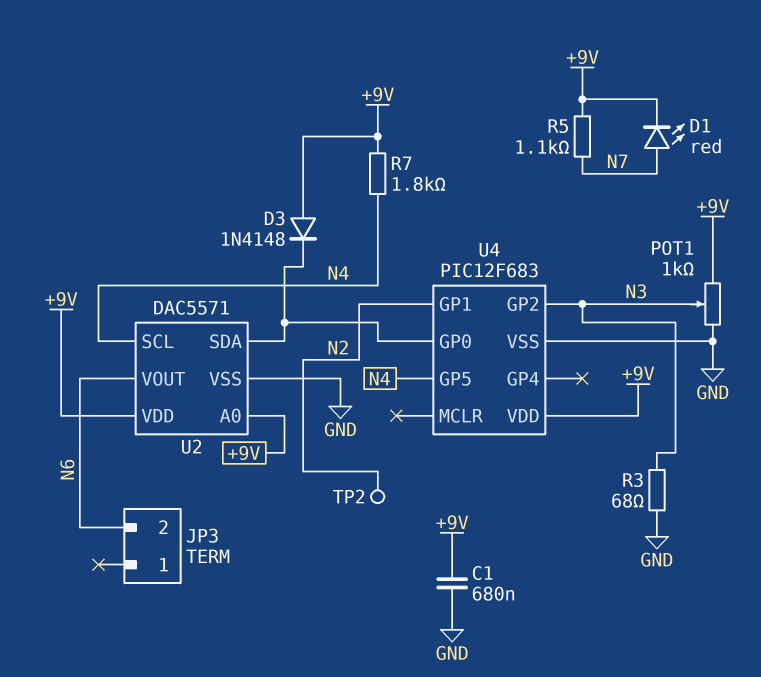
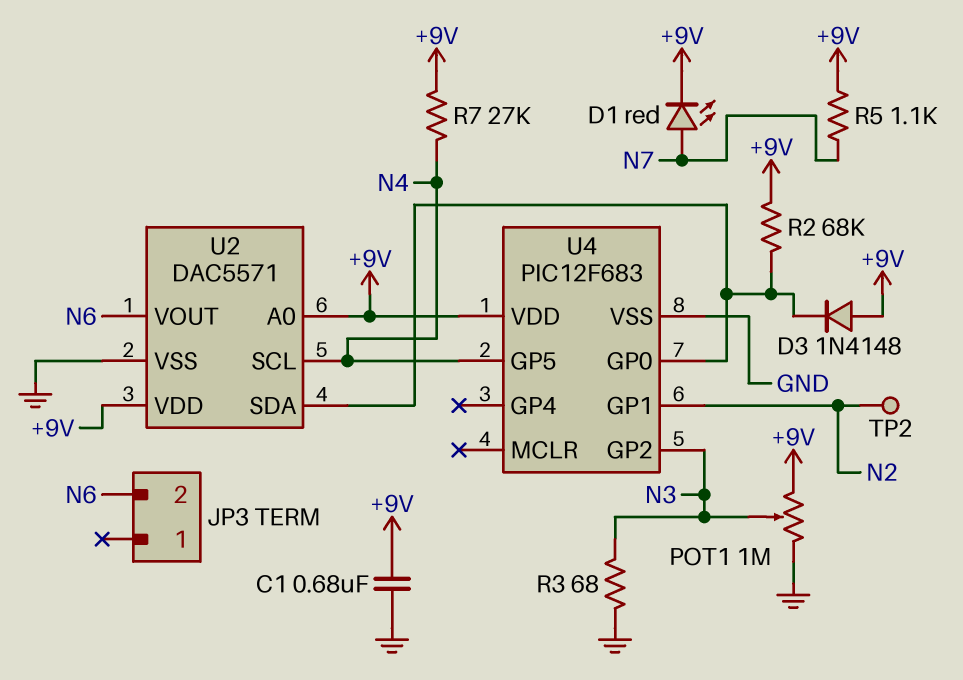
POT1: 1k (+9V, GND, wiper N3) -> 1M (+9V, GND, wiper N3)
R2: none -> 68k (+9V, U2/SDA)
R7: 1.8k (+9V, N4) -> 27k (+9V, N4)

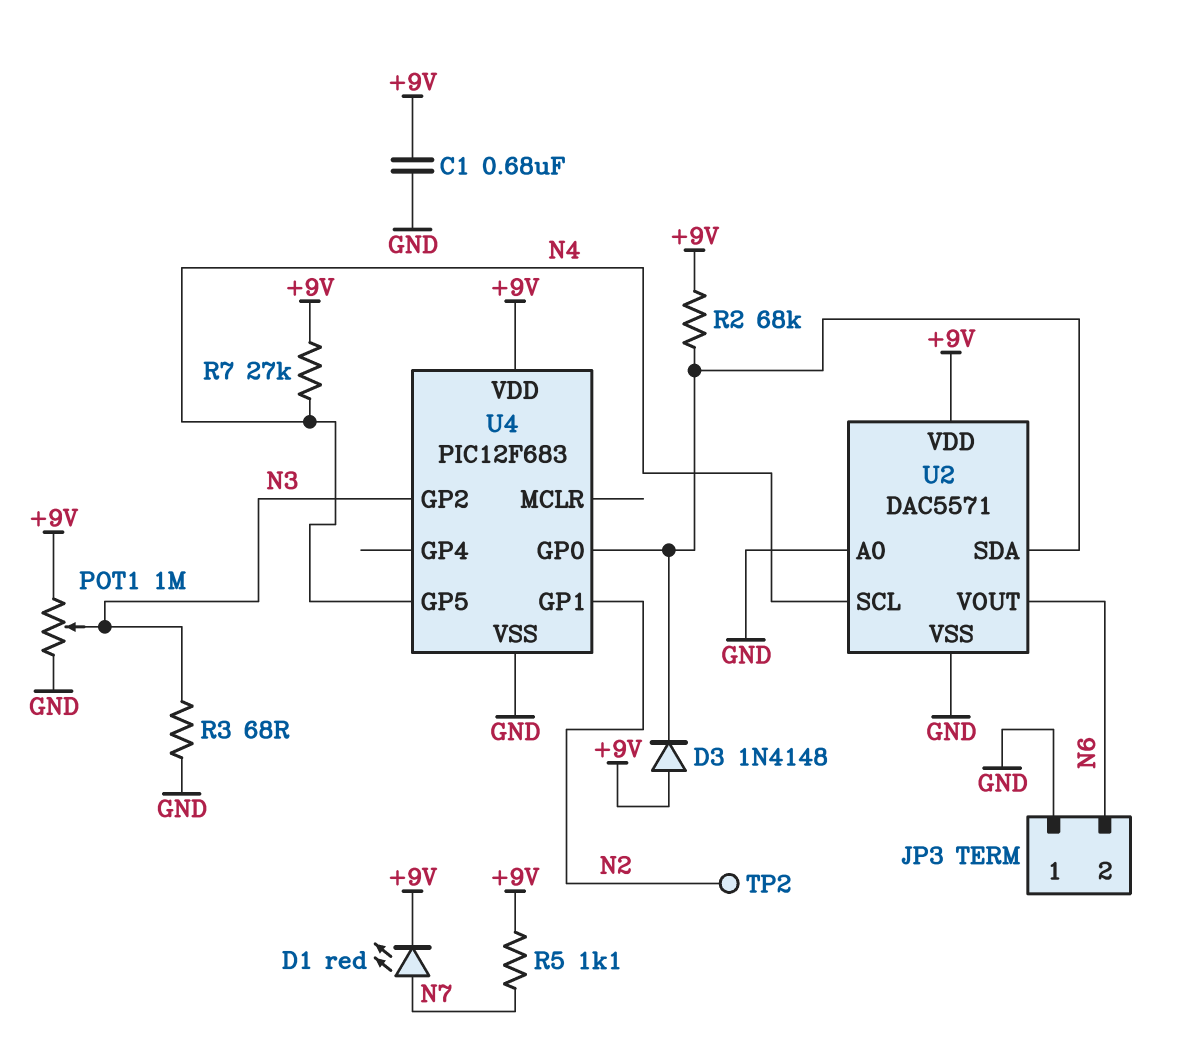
JP3 pin 1: none -> GND
U2 pin A0: +9V -> GND

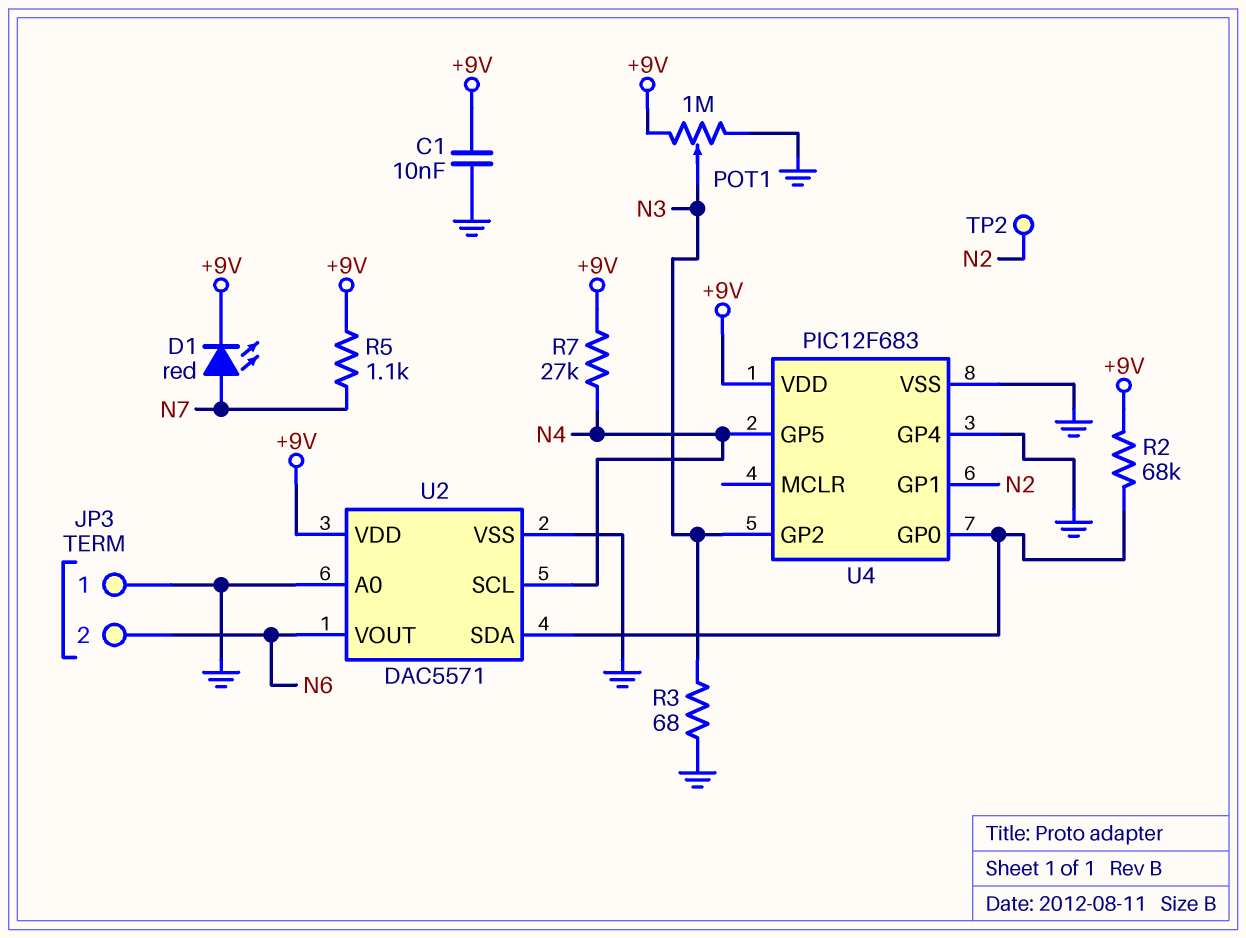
C1: 680nF (+9V, GND) -> 10nF (+9V, GND)
D3: diode 1N4148 (A +9V, K U2/SDA) -> none
U4 pin GP4: none -> GND

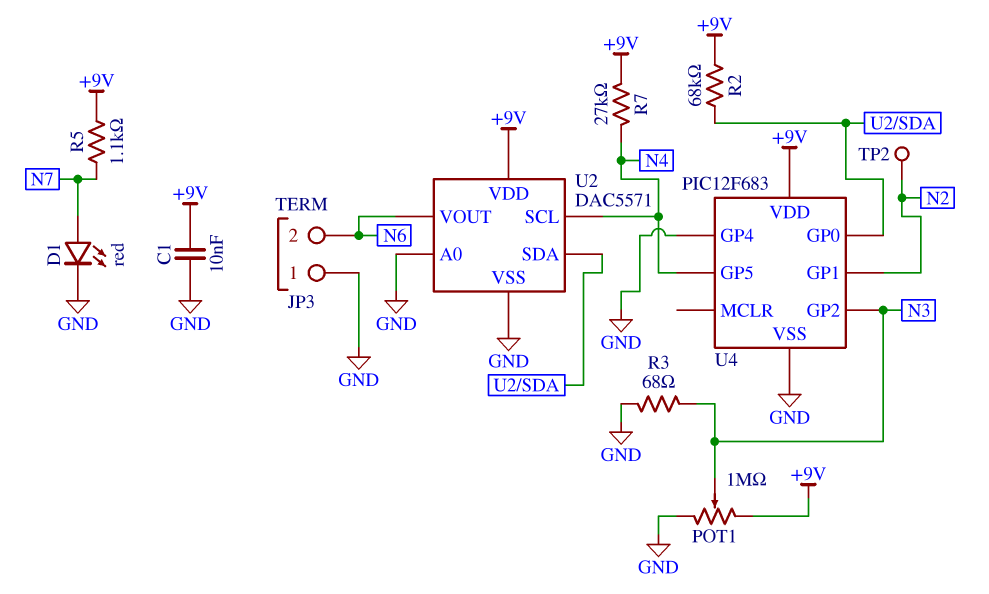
D1: LED red (A N7, K +9V) -> LED red (A N7, K GND)

